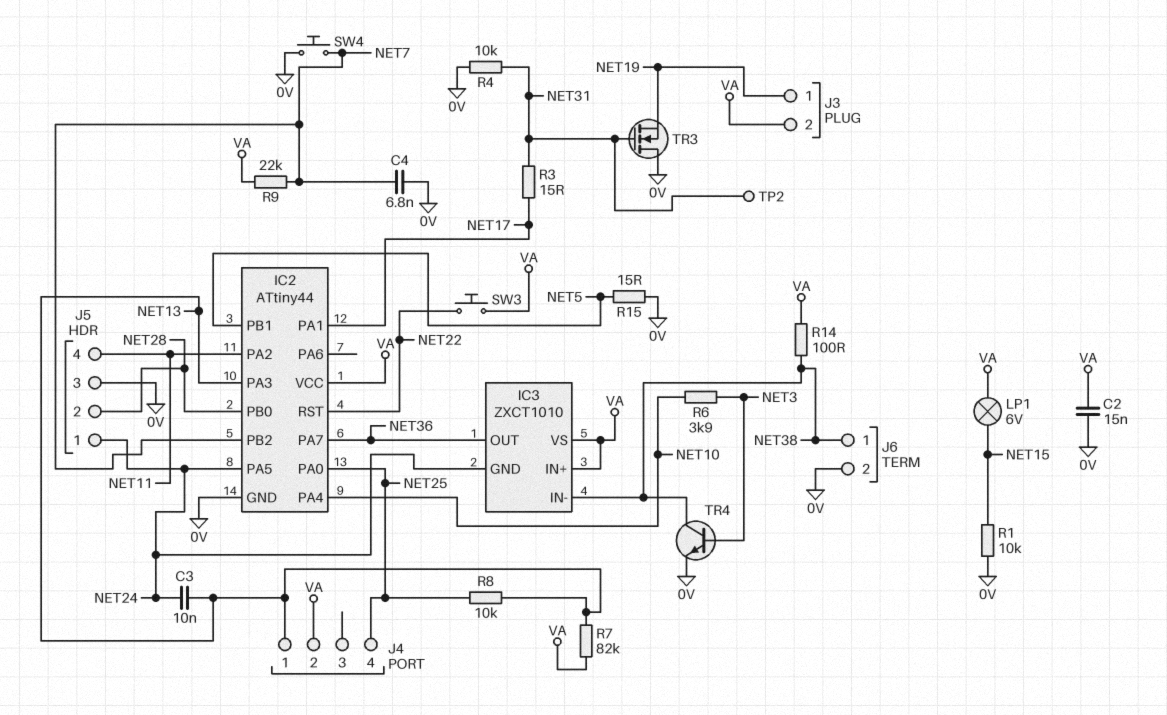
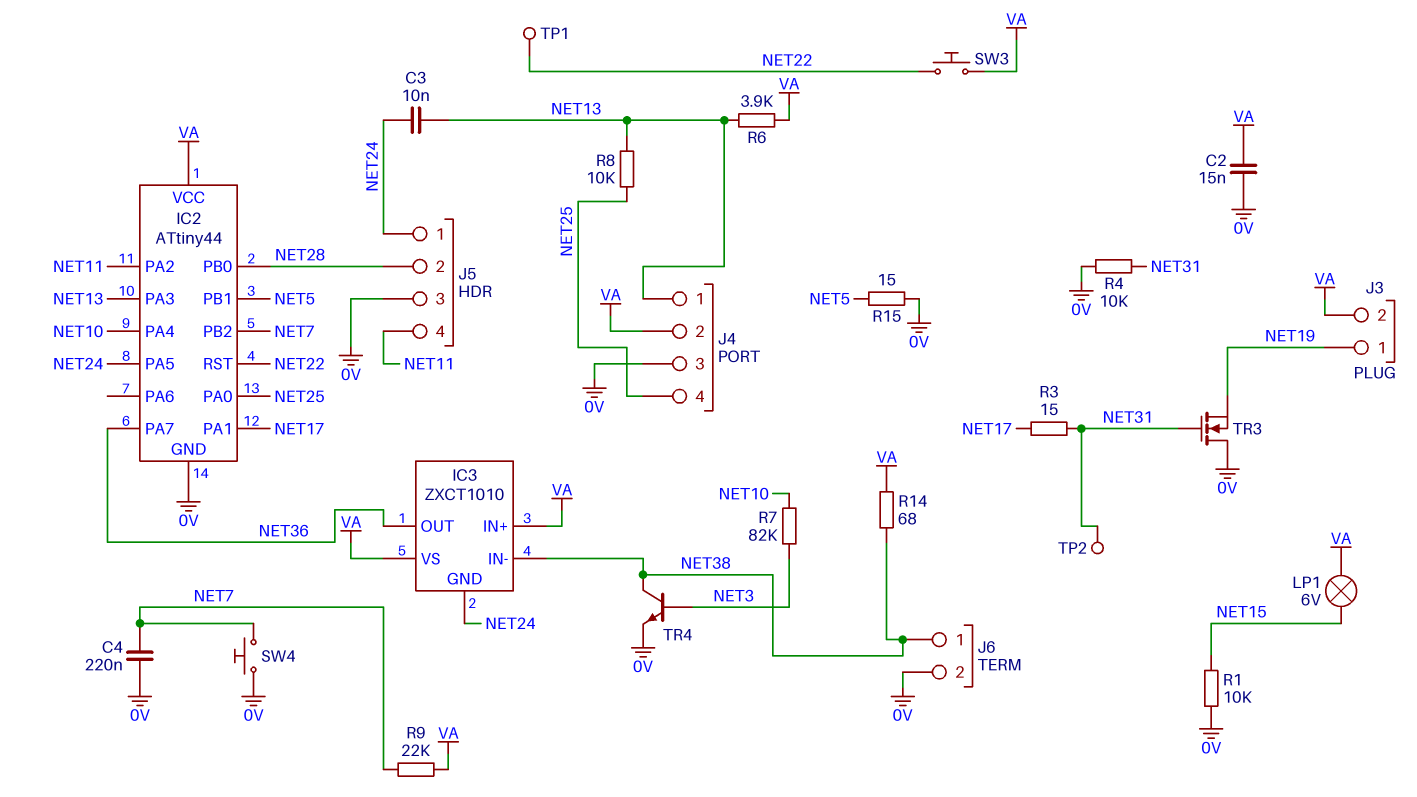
C4: 6.8nF (0V, NET7) -> 220nF (0V, NET7)
J4 pin 3: none -> 0V
R6: 3.9k (NET3, NET10) -> 3.9k (NET13, VA)
R7: 82k (NET13, VA) -> 82k (NET3, NET10)
R14: 100 (NET38, VA) -> 68 (NET38, VA)
TP1: none -> test point (NET22)

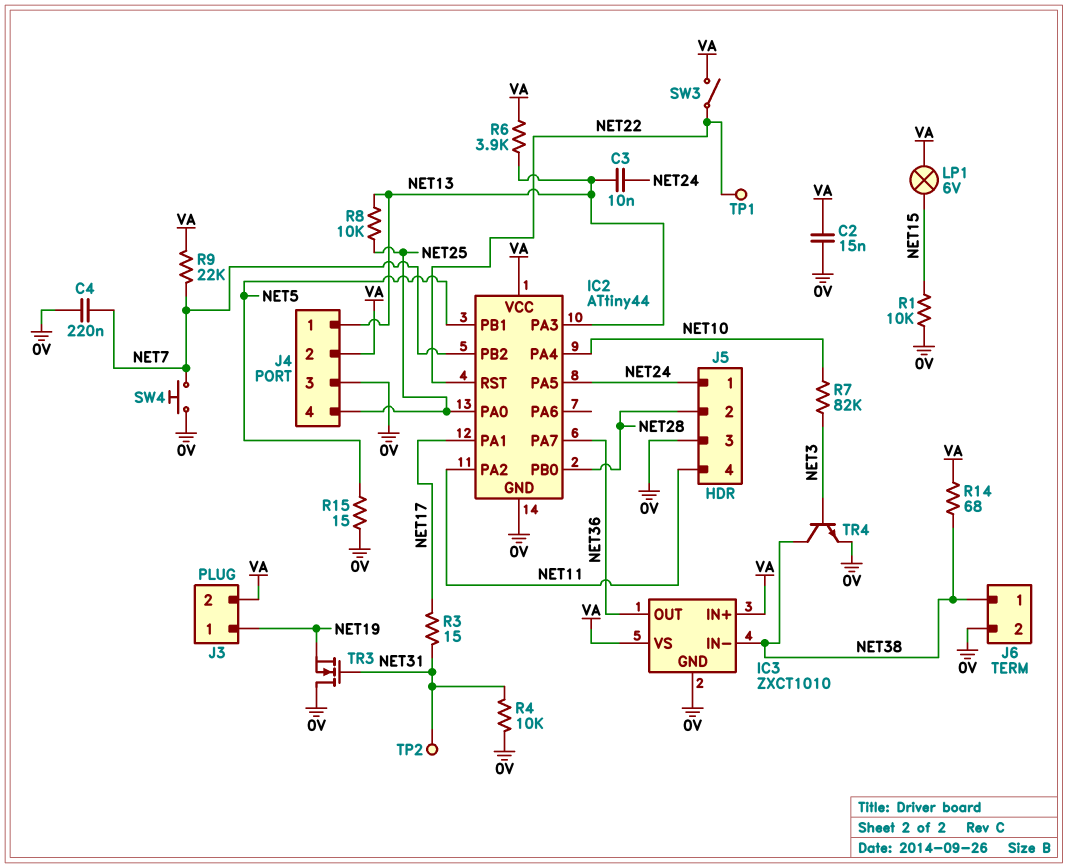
IC3 pin GND: NET24 -> 0V
SW3: button (NET22, VA) -> switch (NET22, VA)

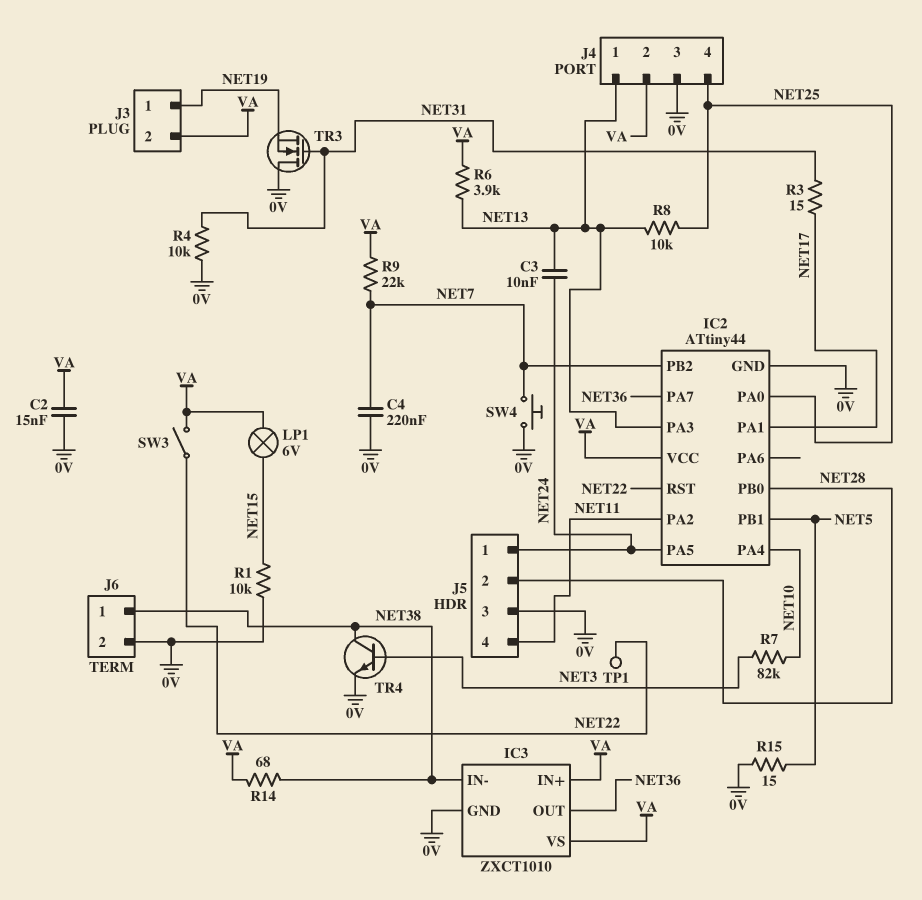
TP2: test point (NET31) -> none

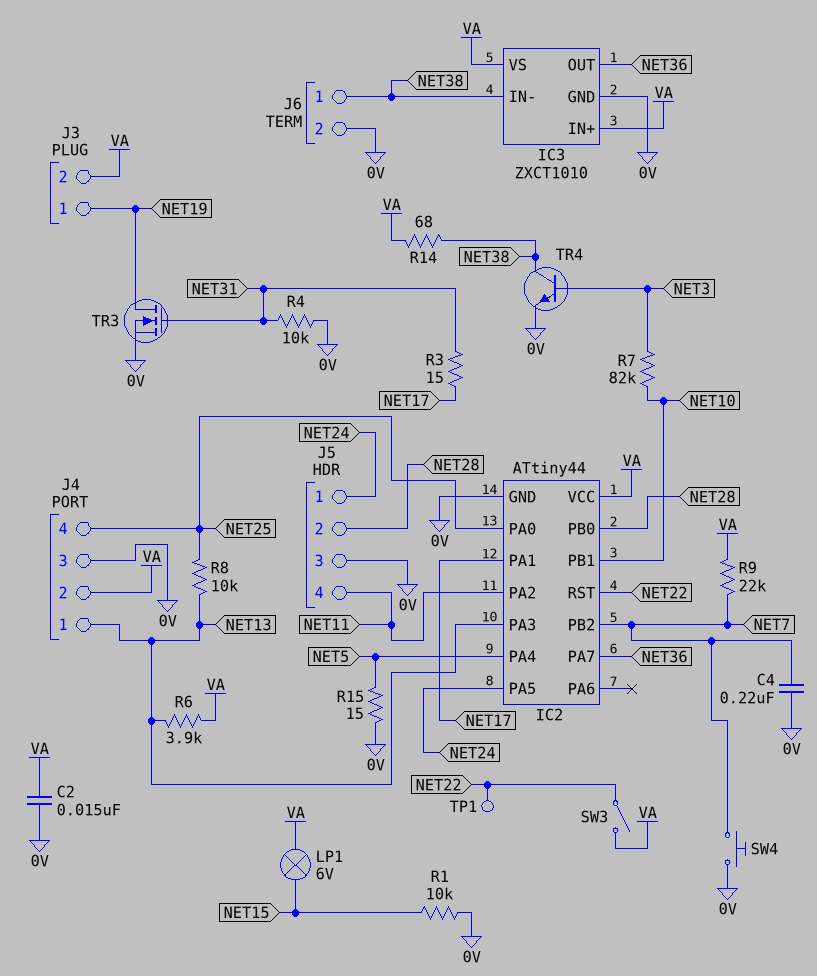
C3: 10nF (NET13, NET24) -> none
IC2 pin PA4: NET10 -> NET5
IC2 pin PB1: NET5 -> NET10
TR3: NMOS (G NET31, D 0V, S NET19) -> NMOS (G NET31, D NET19, S 0V)

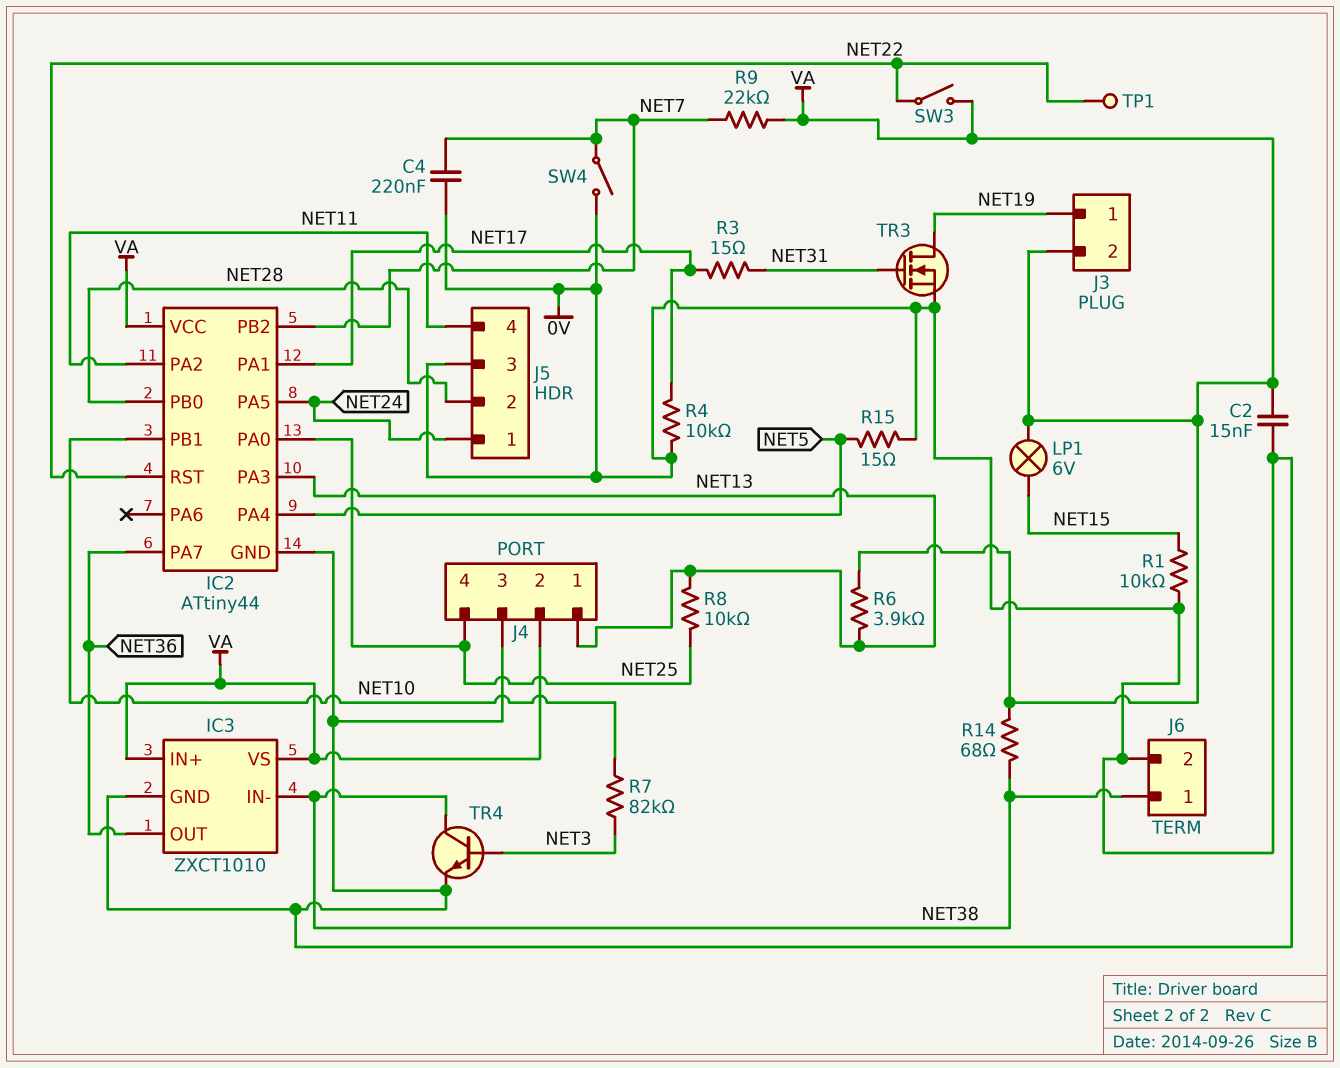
R4: 10k (0V, NET31) -> 10k (0V, NET17)
SW4: button (0V, NET7) -> switch (0V, NET7)

